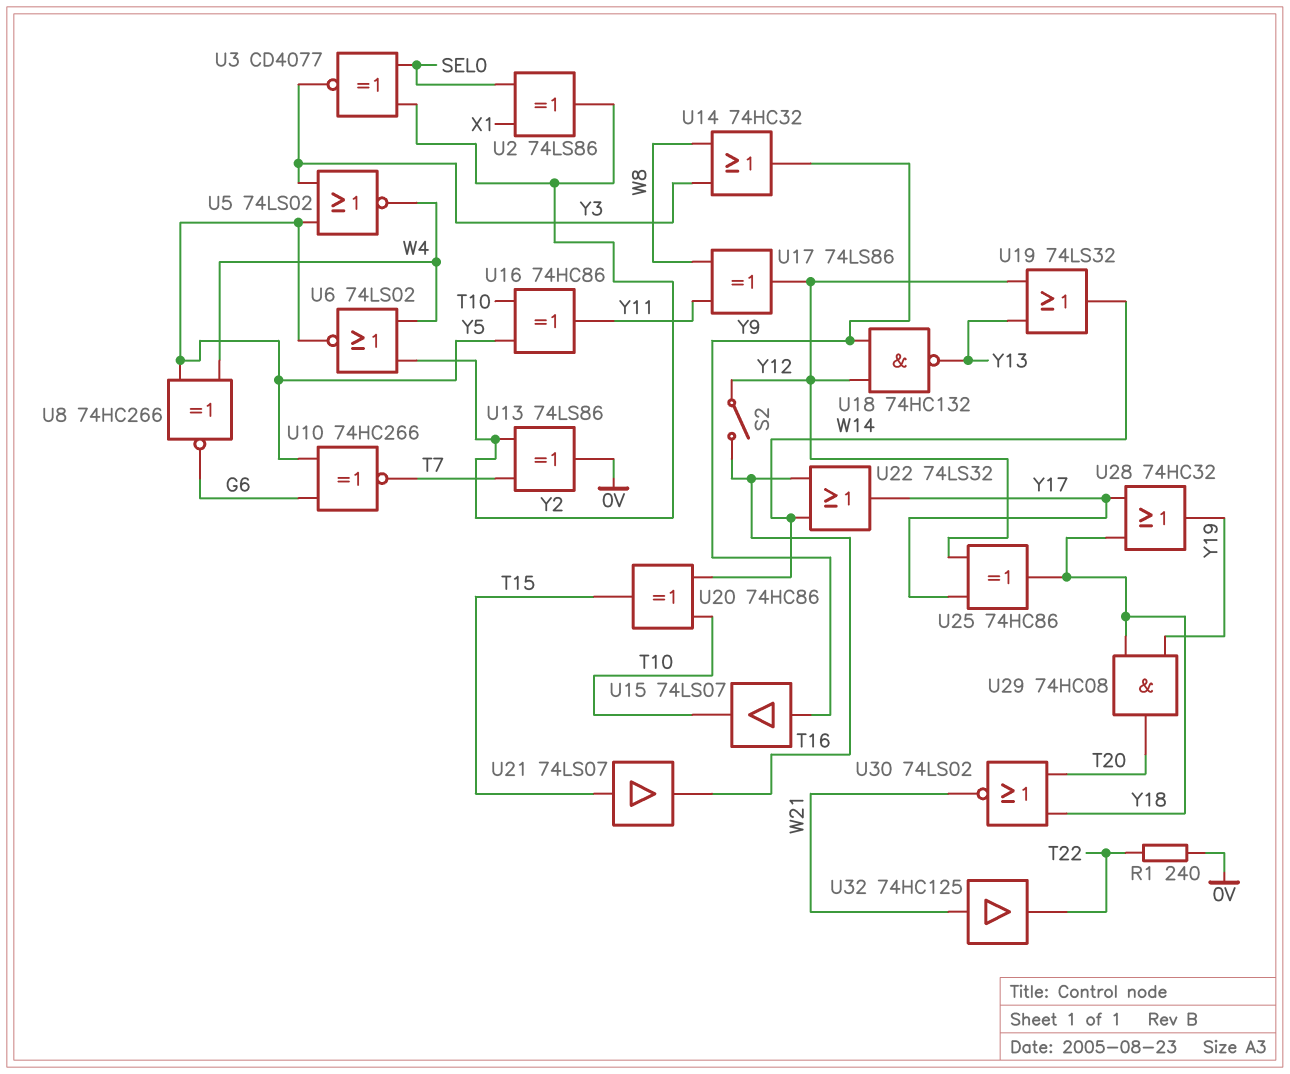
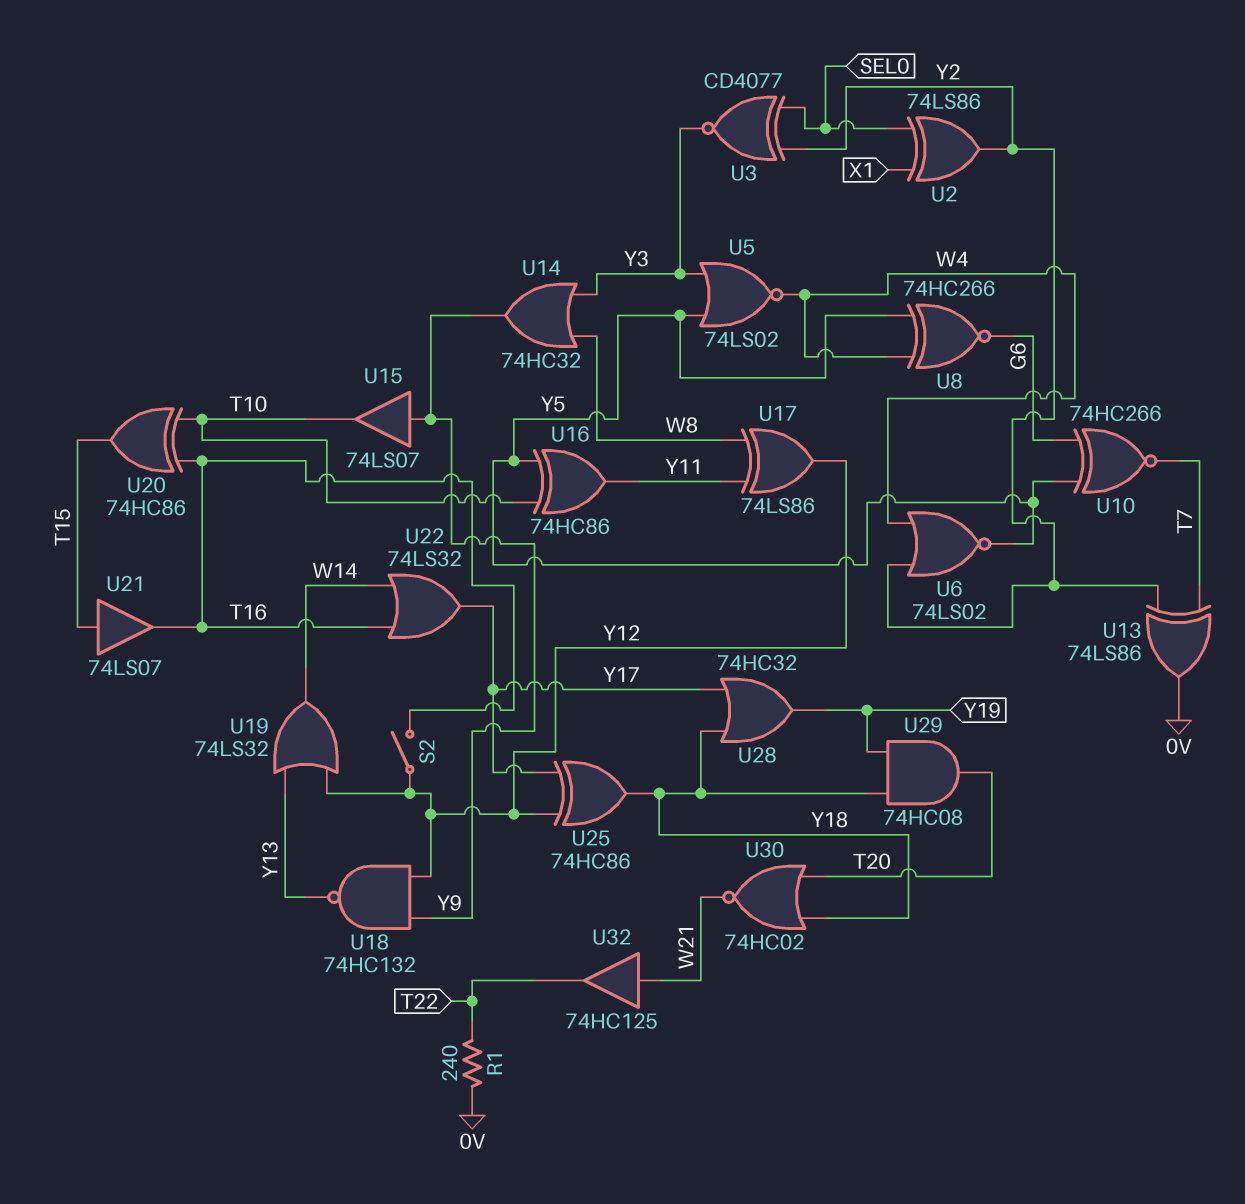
U20: XOR 74HC86 (in T10, in W14, out T15) -> XOR 74HC86 (in T10, in T16, out T15)
U30: NOR 74LS02 (in T20, in Y18, out W21) -> NOR 74HC02 (in T20, in Y18, out W21)

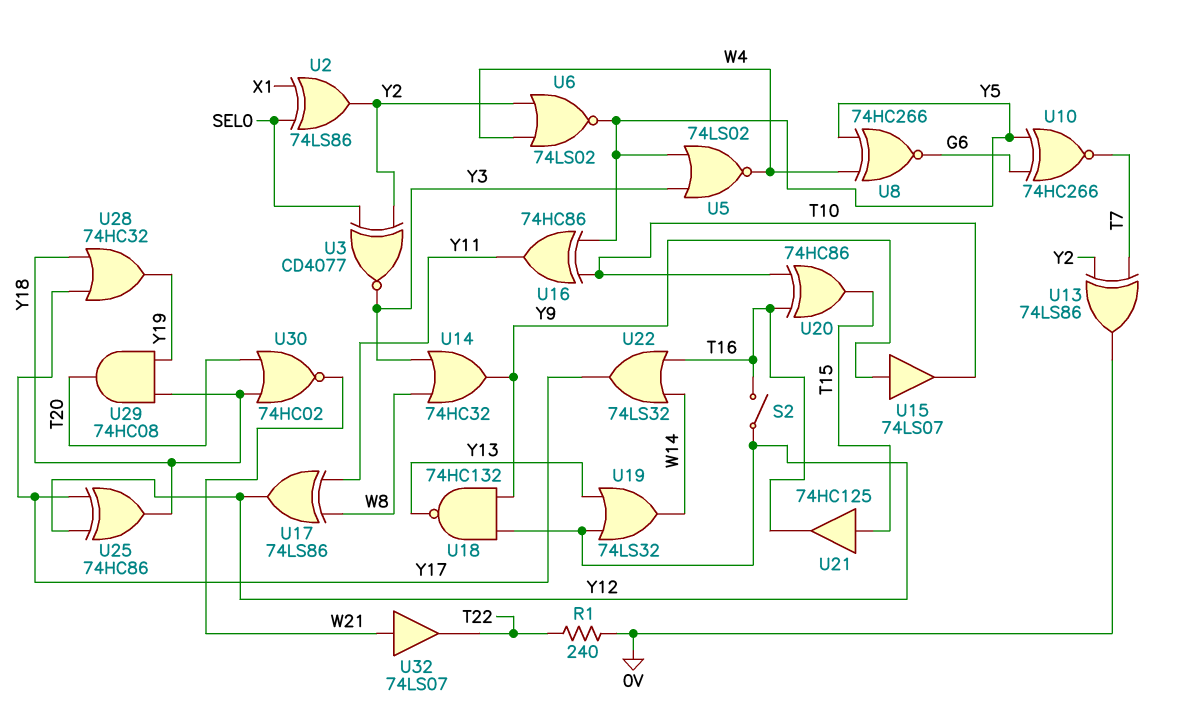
U21: buffer 74LS07 (in T15, out T16) -> buffer 74HC125 (in T15, out T16)
U32: buffer 74HC125 (in W21, out T22) -> buffer 74LS07 (in W21, out T22)

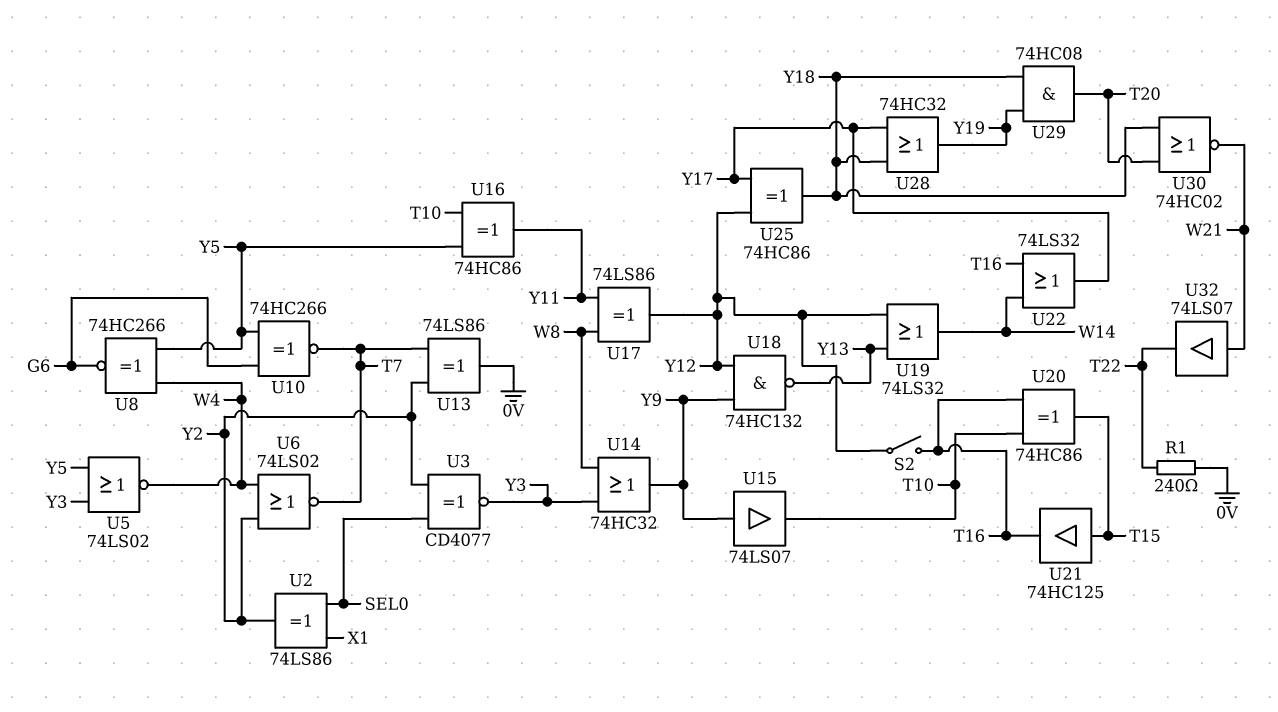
U6: NOR 74LS02 (in W4, in Y2, out Y5) -> NOR 74LS02 (in W4, in Y2, out T7)

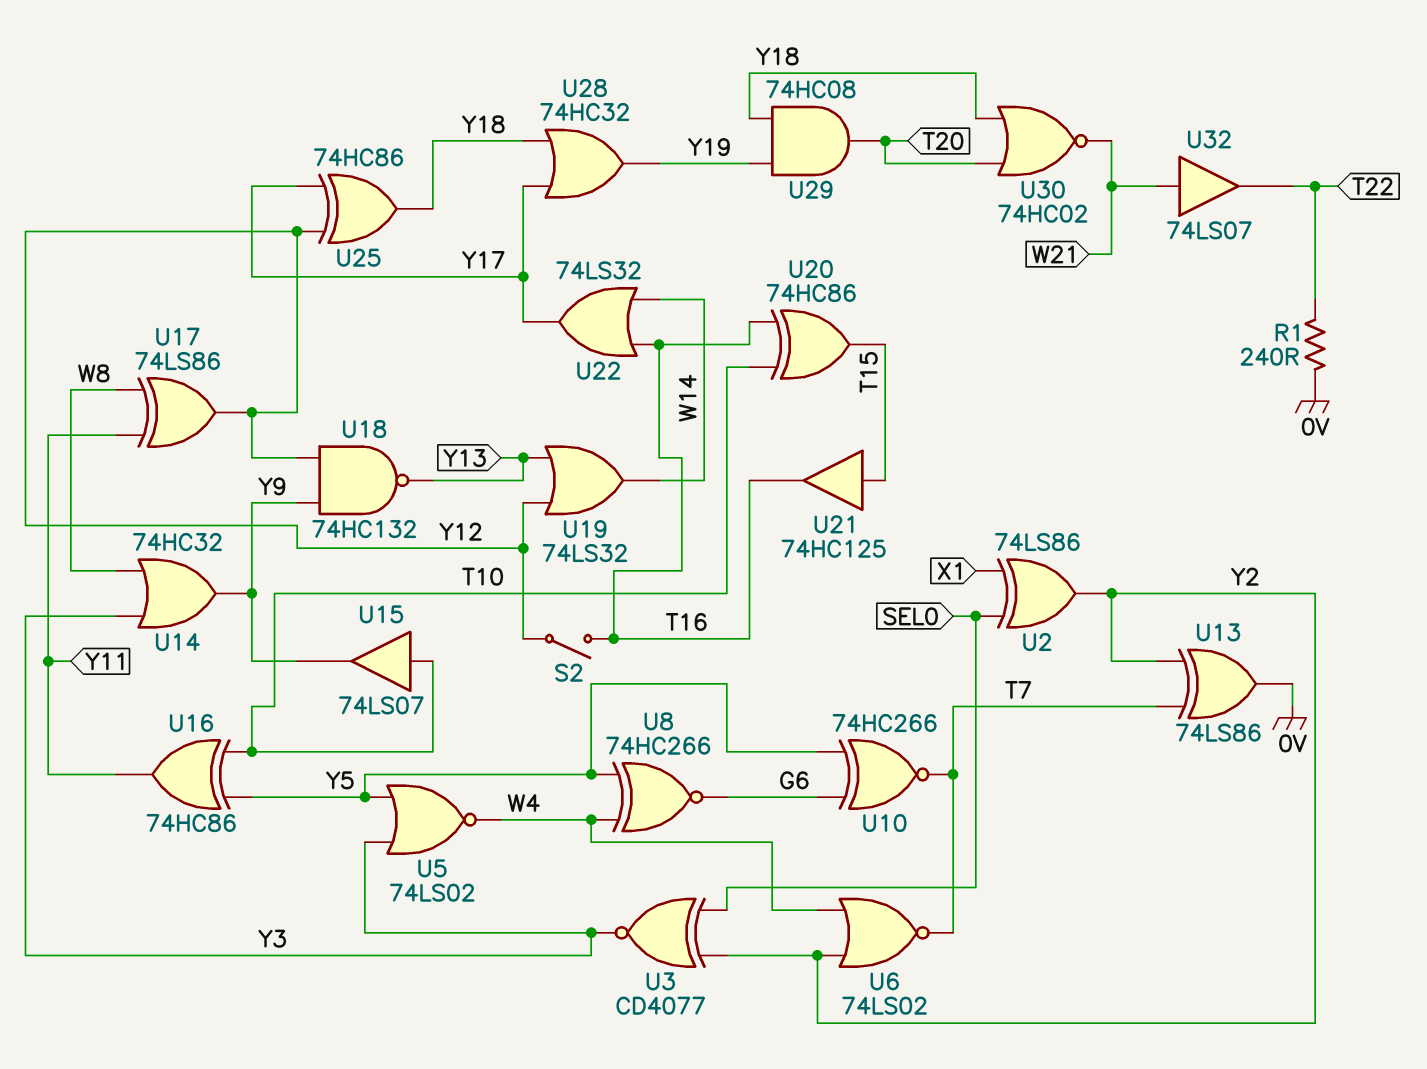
U15: buffer 74LS07 (in Y9, out T10) -> buffer 74LS07 (in T10, out Y9)

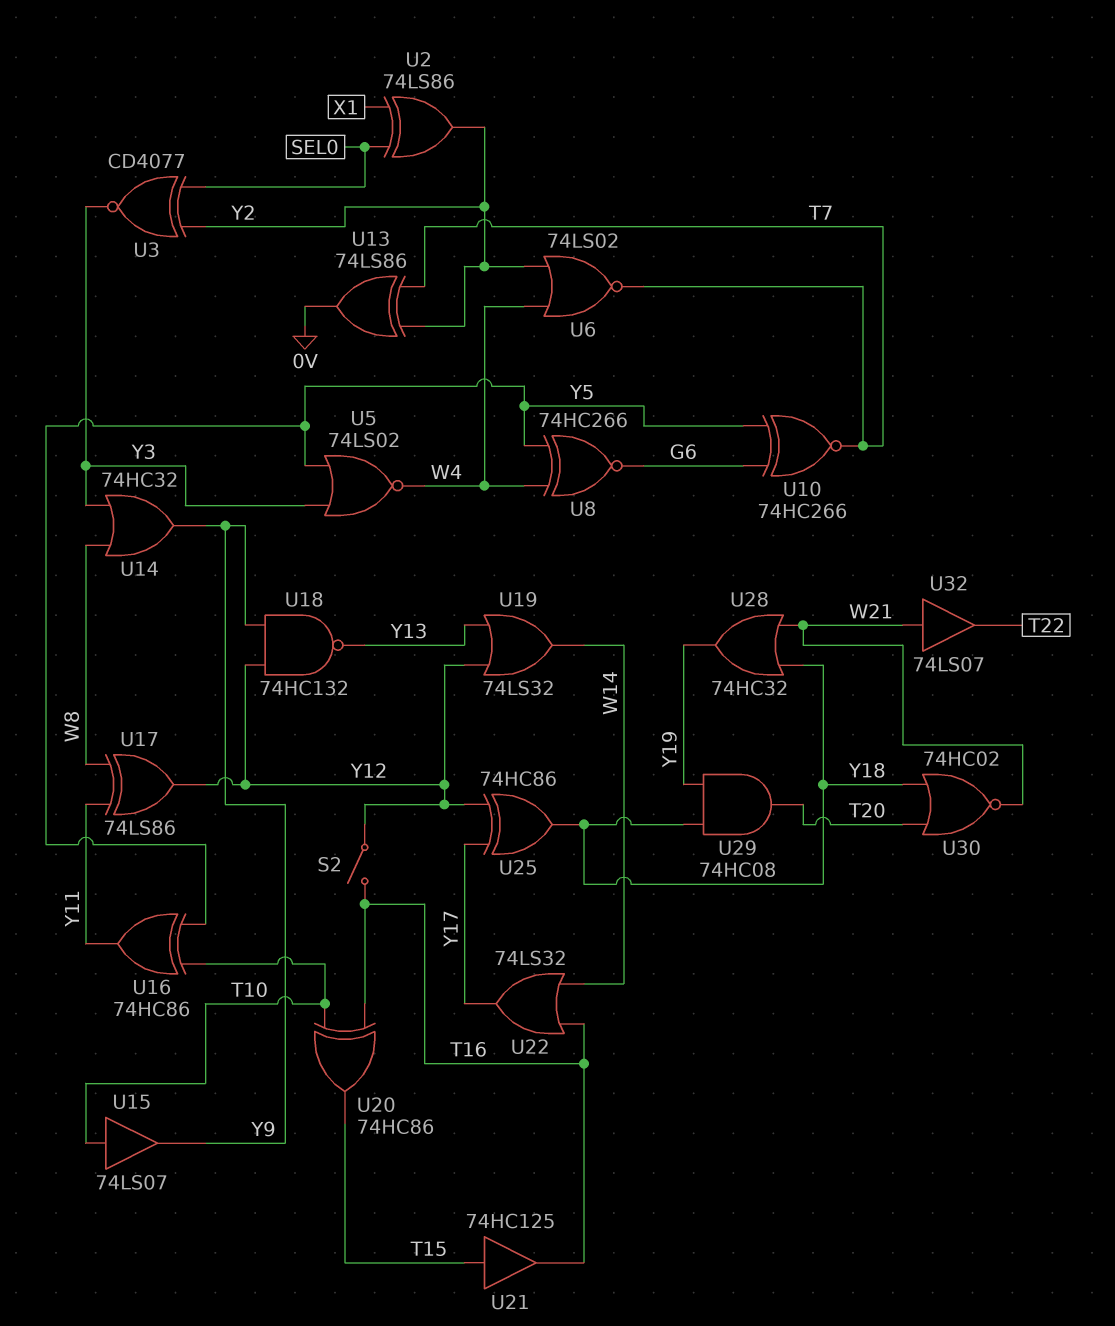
R1: 240 (0V, T22) -> none
U28: OR 74HC32 (in Y17, in Y18, out Y19) -> OR 74HC32 (in W21, in Y18, out Y19)

